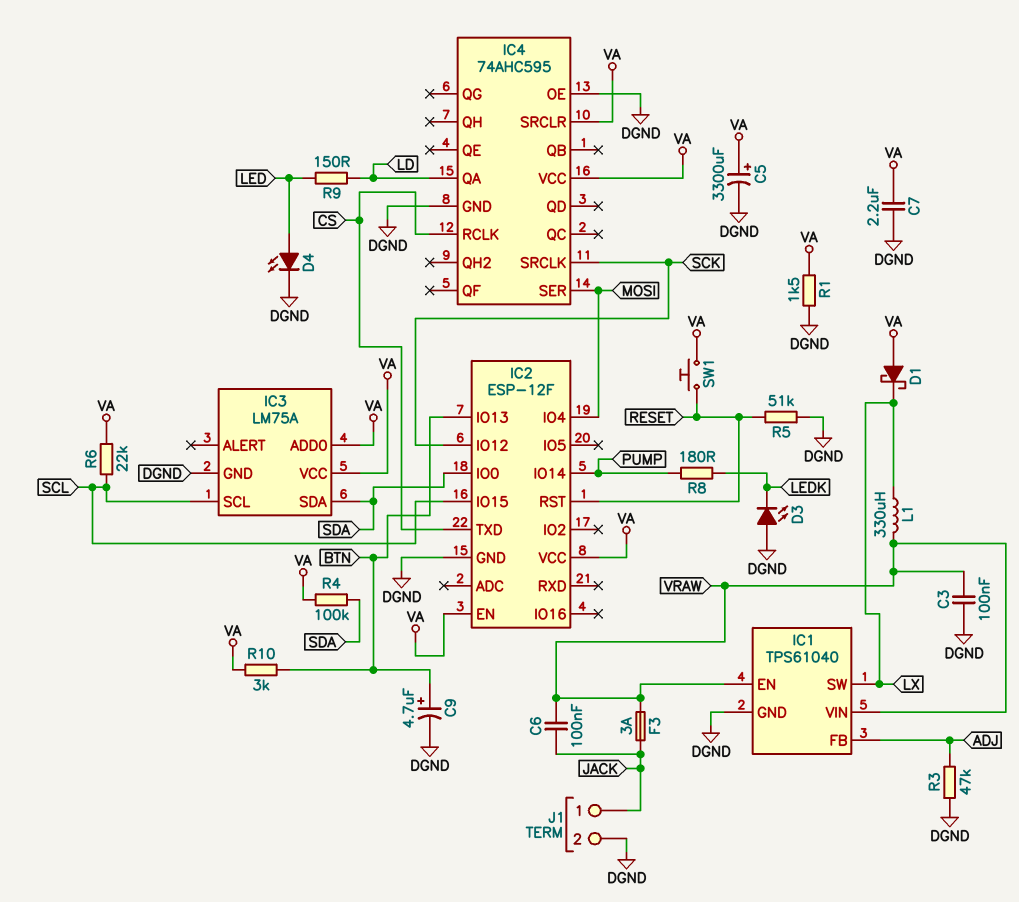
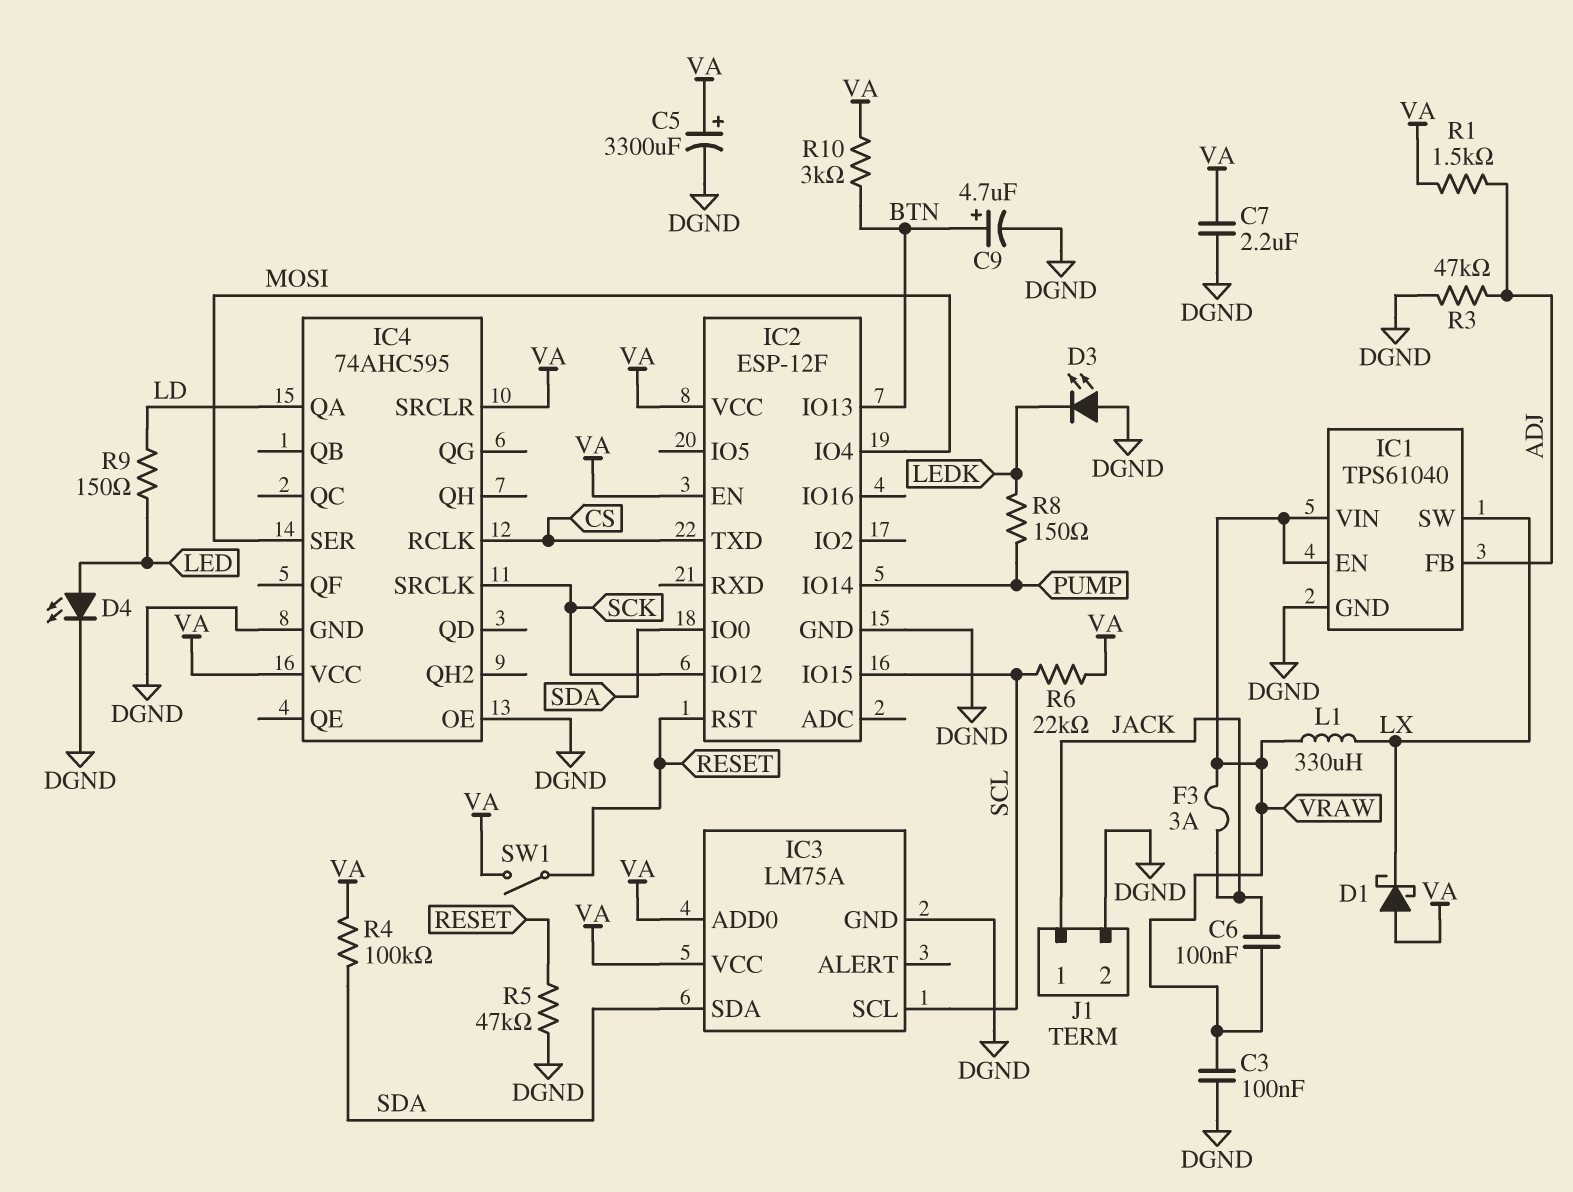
R1: 1.5k (DGND, VA) -> 1.5k (ADJ, VA)
R5: 51k (DGND, RESET) -> 47k (DGND, RESET)
R8: 180 (LEDK, PUMP) -> 150 (LEDK, PUMP)
SW1: button (RESET, VA) -> switch (RESET, VA)

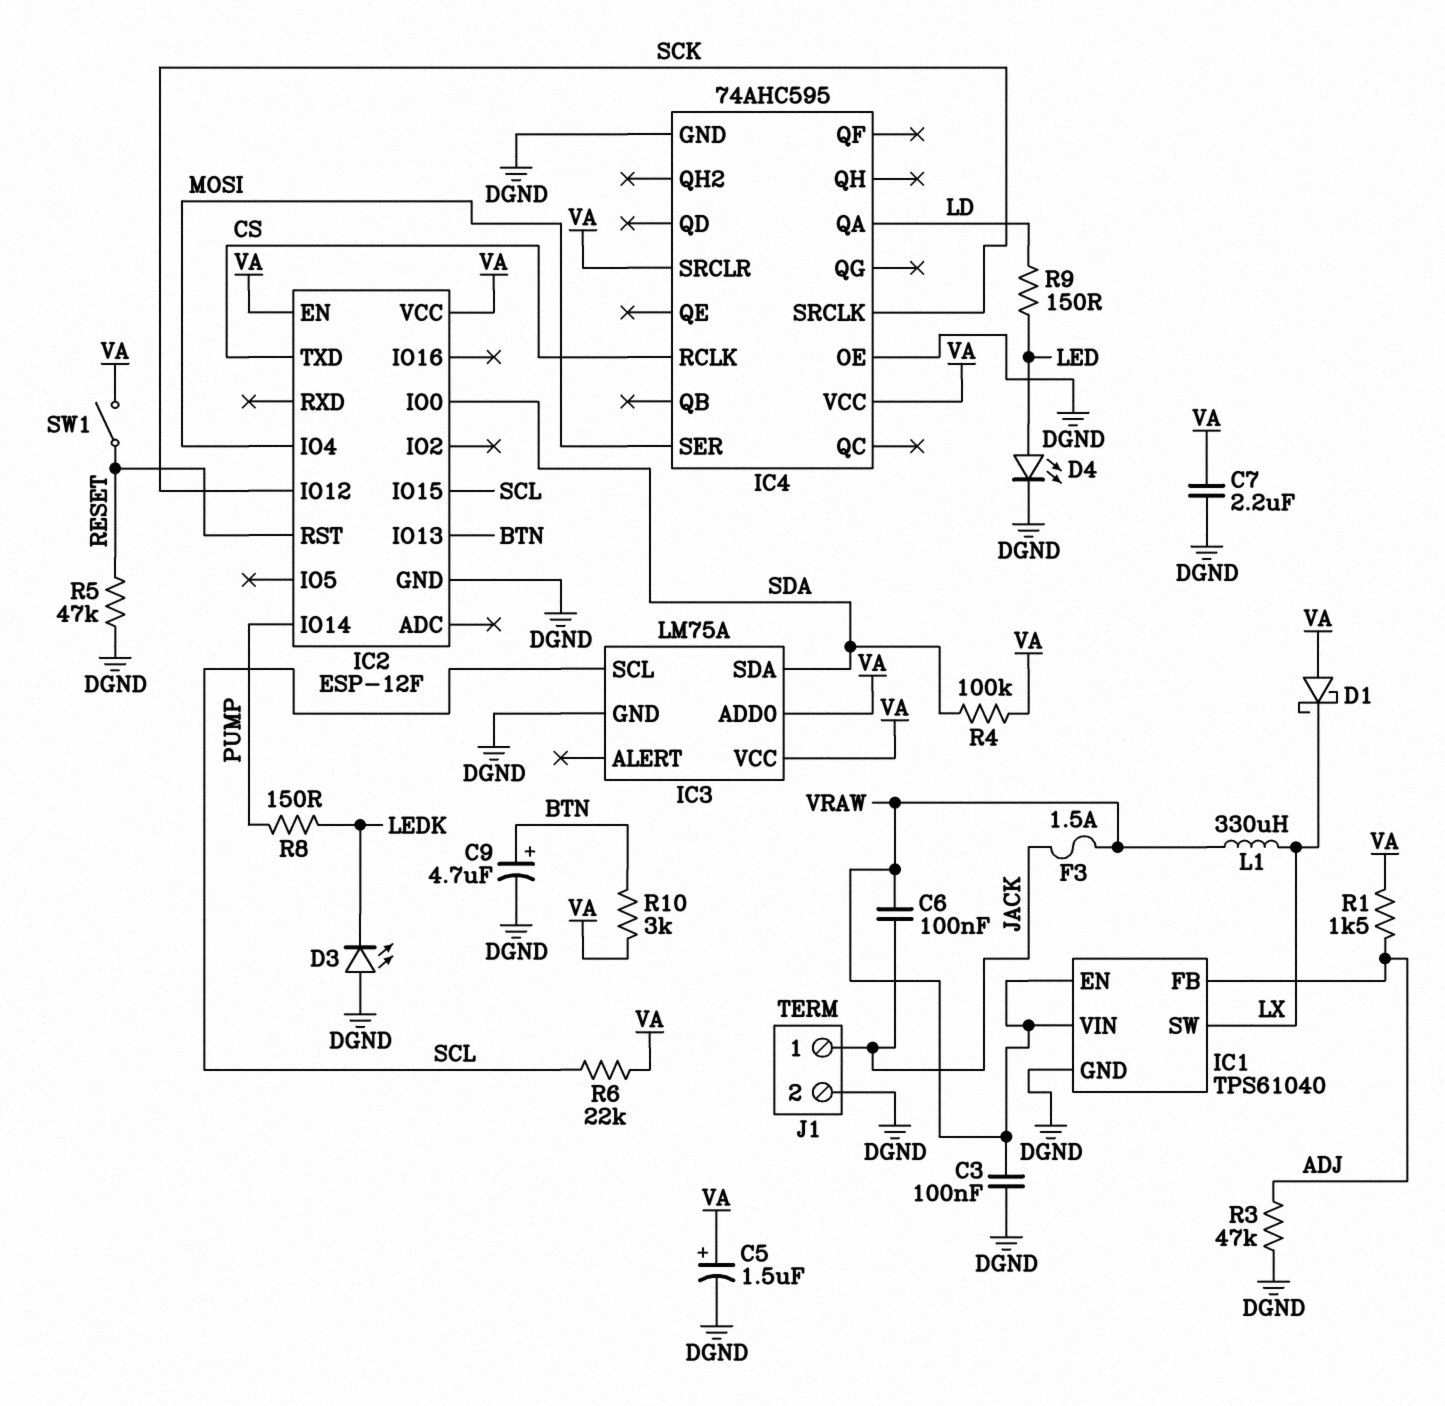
C5: 3300uF (plus VA, minus DGND) -> 1.5uF (plus VA, minus DGND)
F3: 3A (JACK, VRAW) -> 1.5A (JACK, VRAW)

